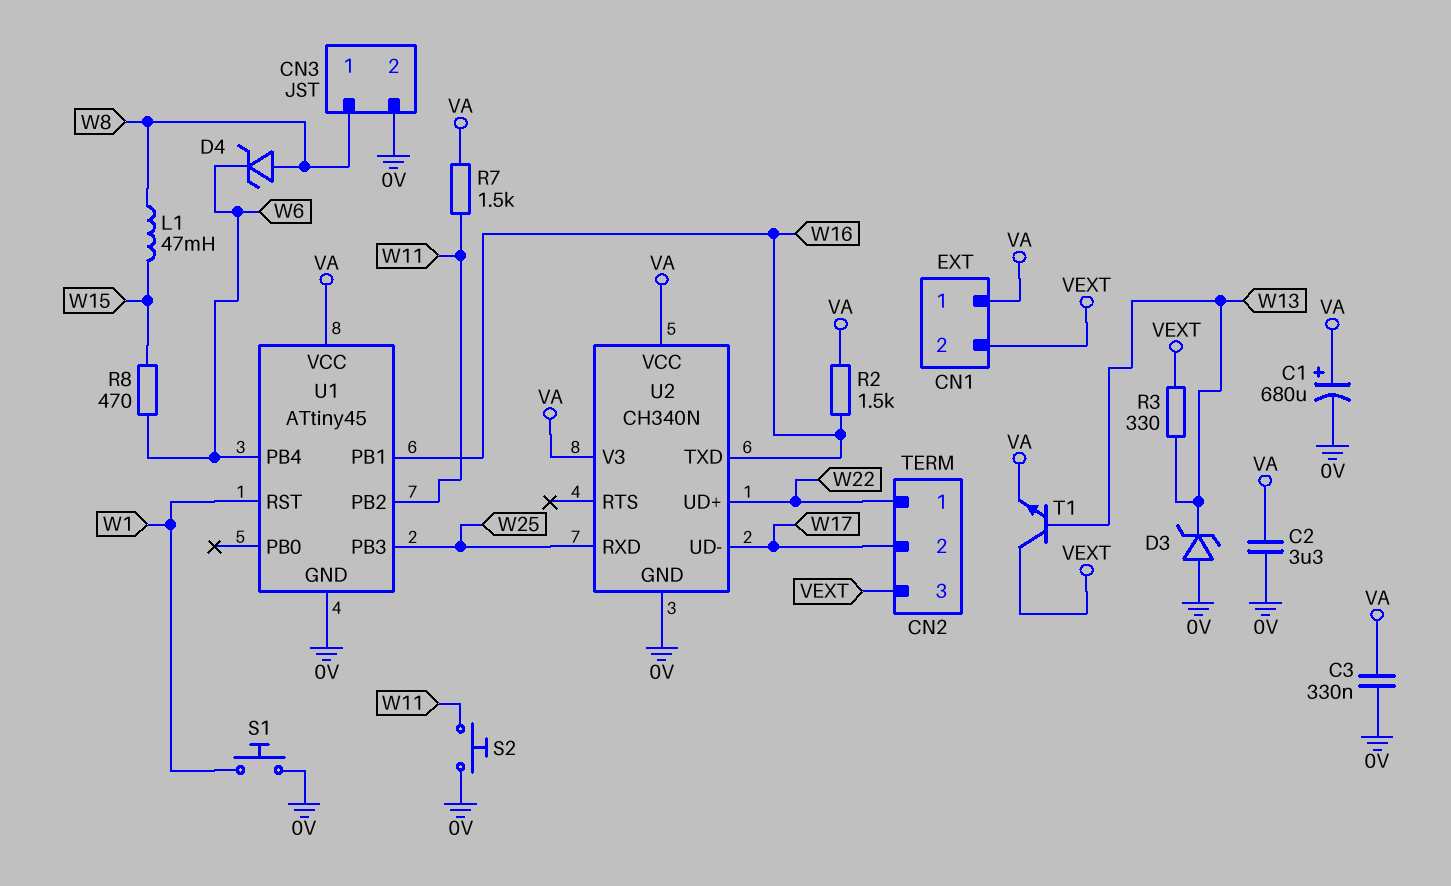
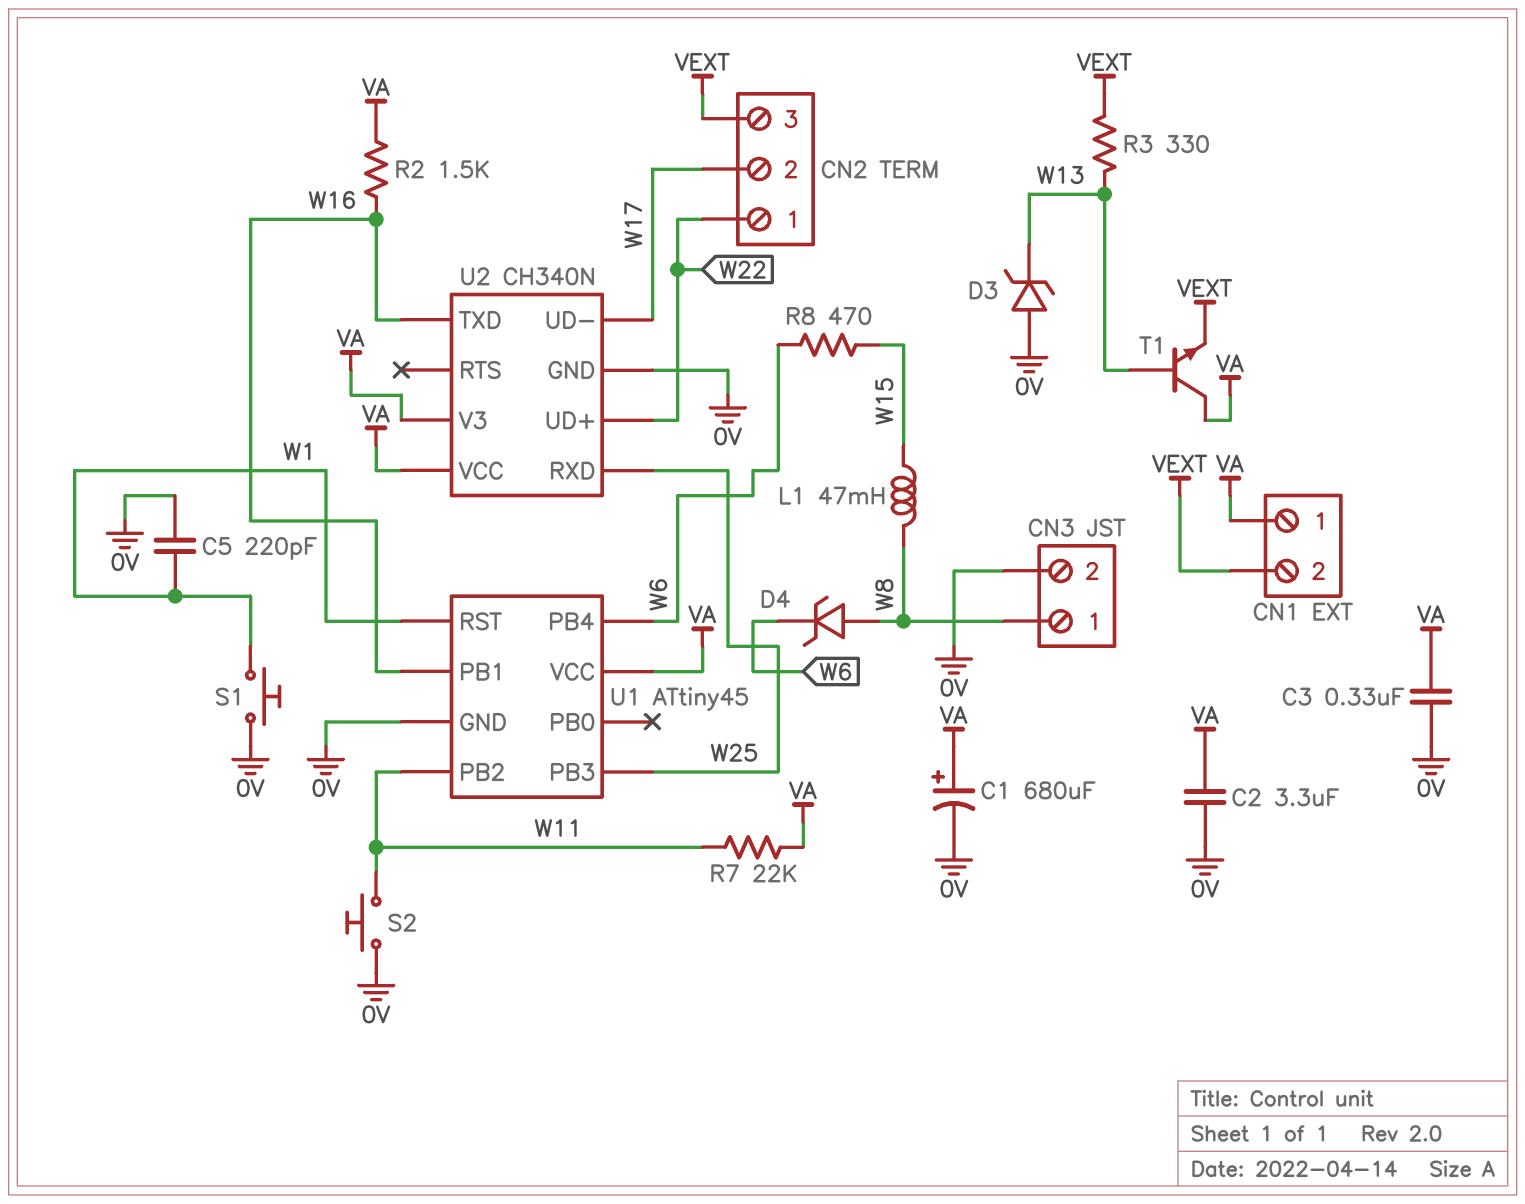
C5: none -> 220pF (0V, W1)
R7: 1.5k (VA, W11) -> 22k (VA, W11)
T1: NPN (B W13, C VEXT, E VA) -> NPN (B W13, C VA, E VEXT)

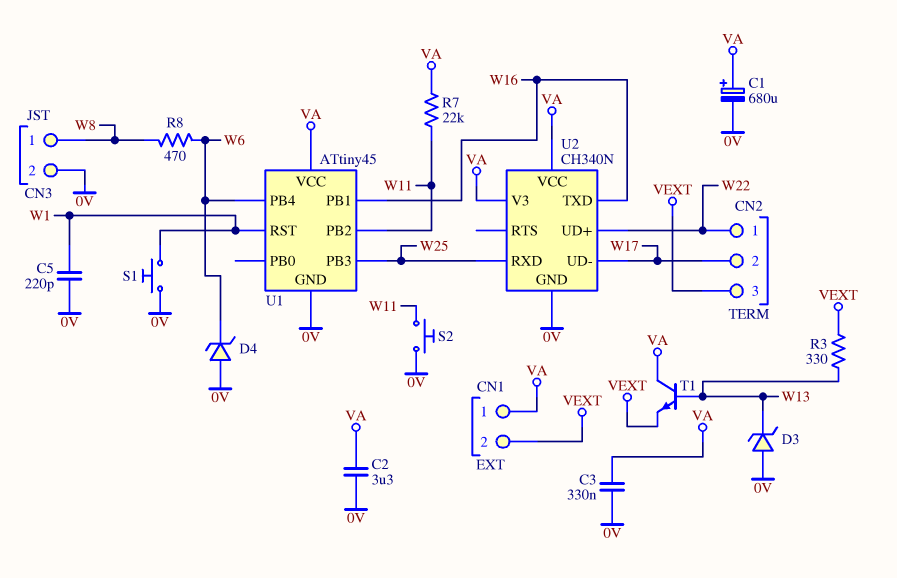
D4: zener (A W8, K W6) -> zener (A 0V, K W6)
L1: 47mH (W8, W15) -> none
R2: 1.5k (VA, W16) -> none
R8: 470 (W6, W15) -> 470 (W6, W8)

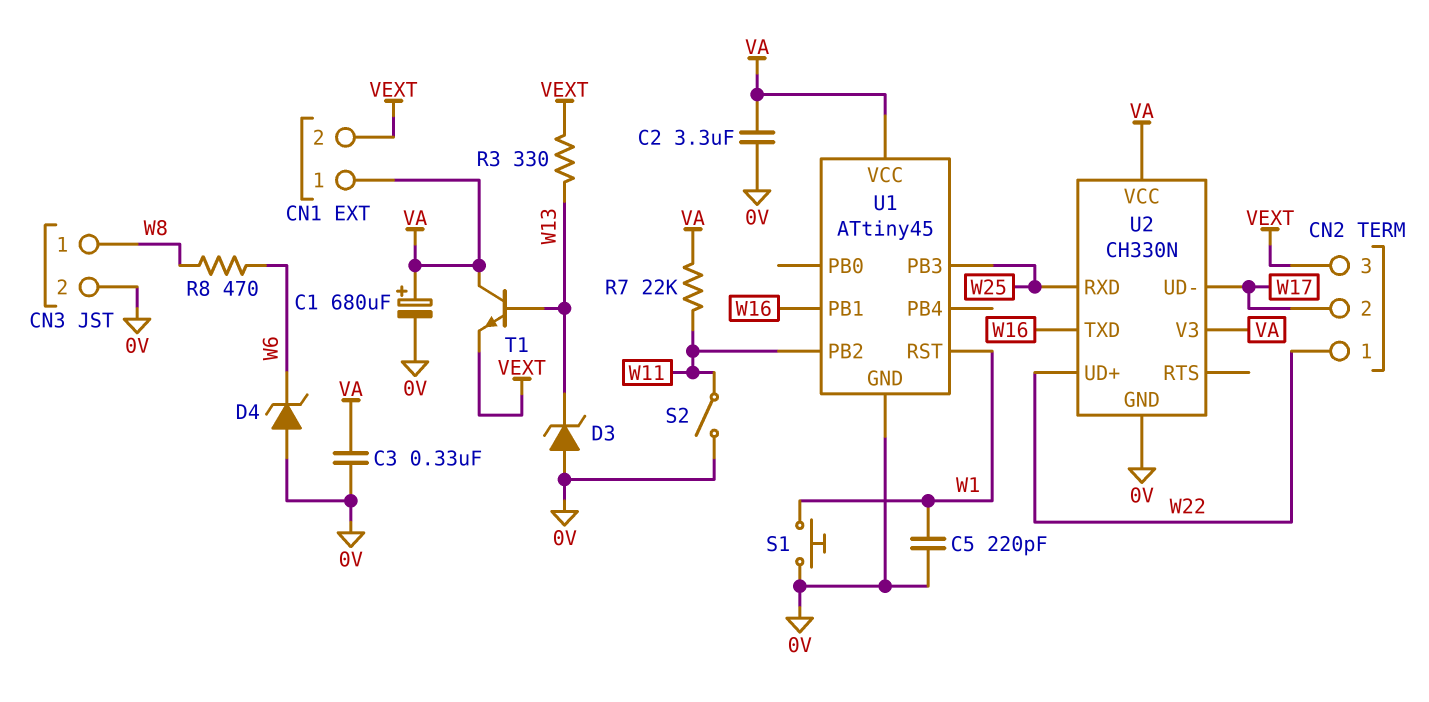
S2: button (0V, W11) -> switch (0V, W11)
U1 pin PB4: W6 -> none
U2: CH340N -> CH330N

